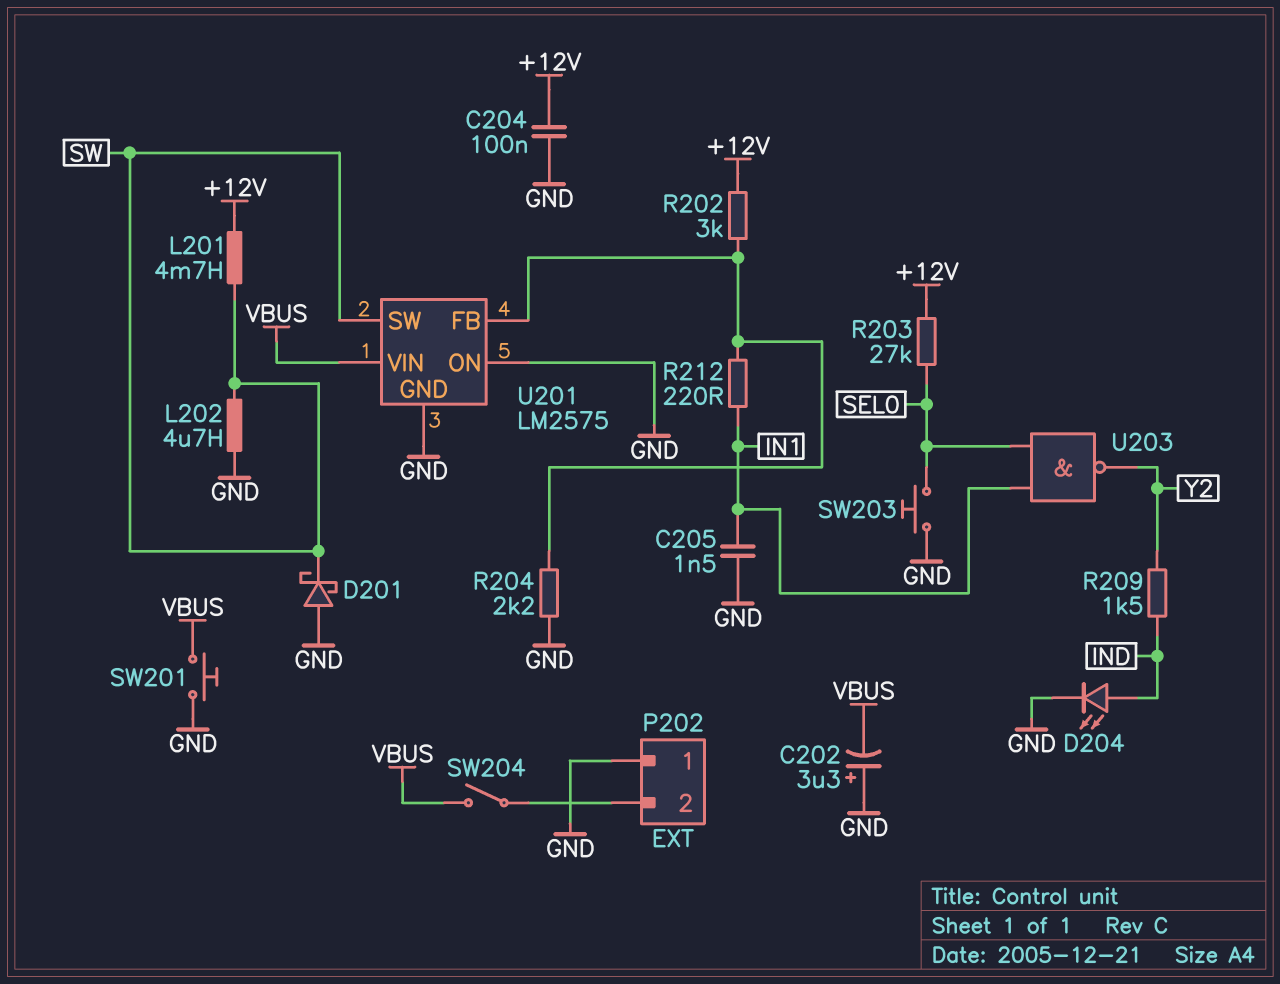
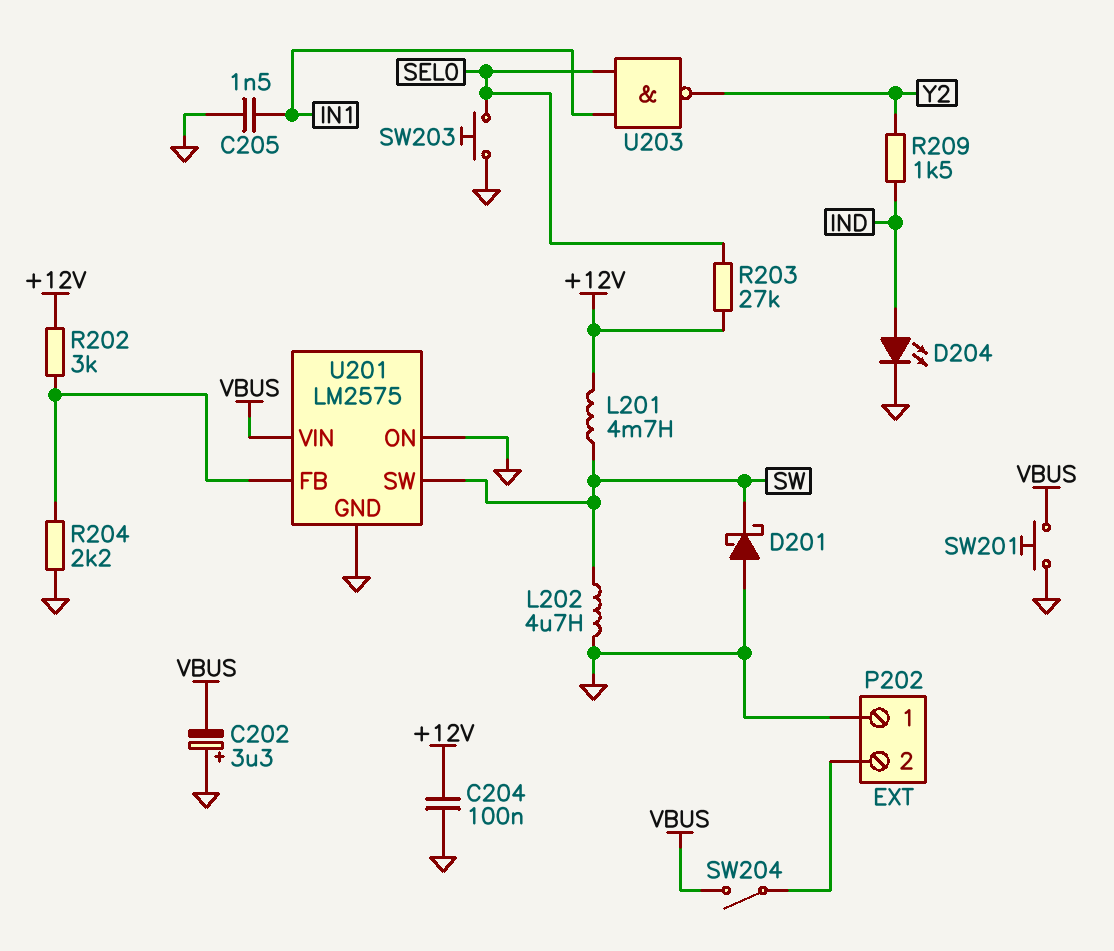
R212: 220 (IN1, U201/FB) -> none

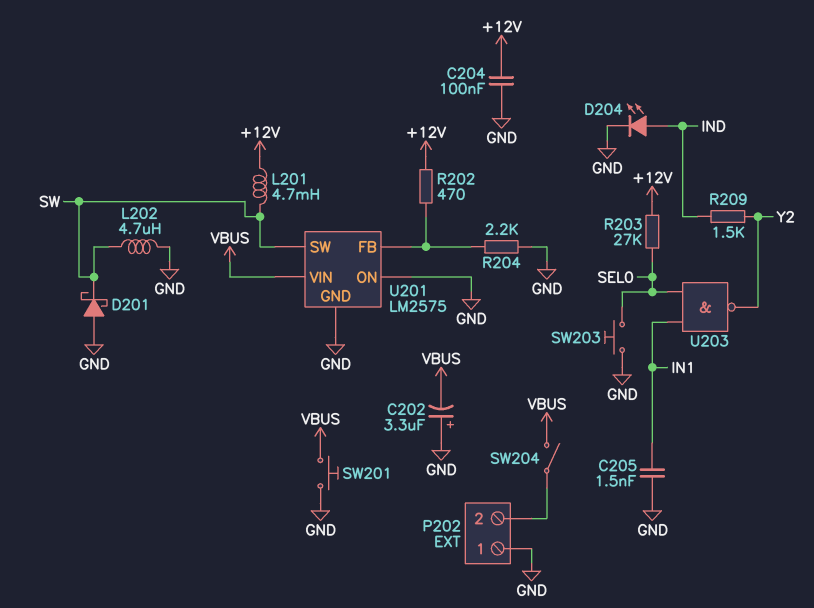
R202: 3k (+12V, U201/FB) -> 470 (+12V, U201/FB)

